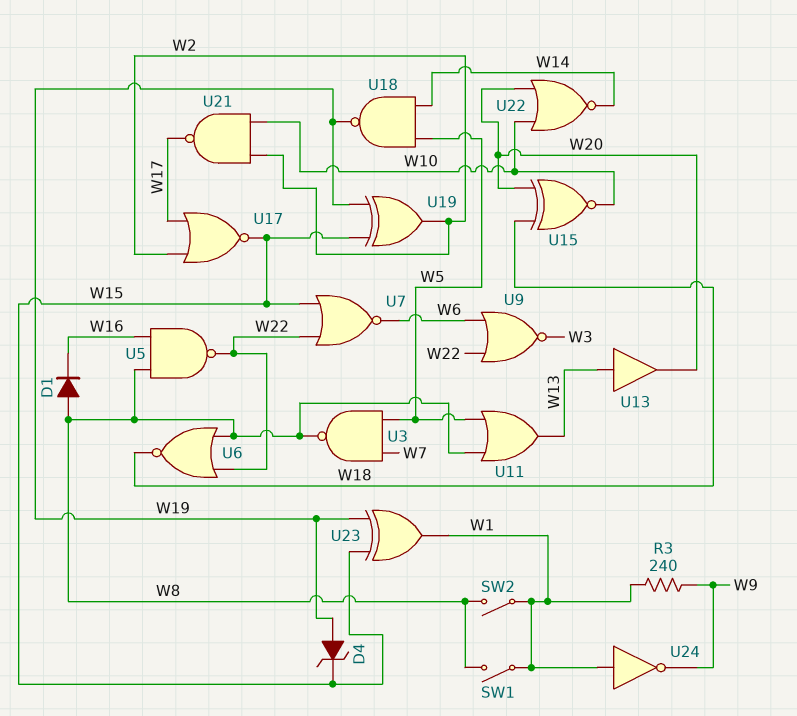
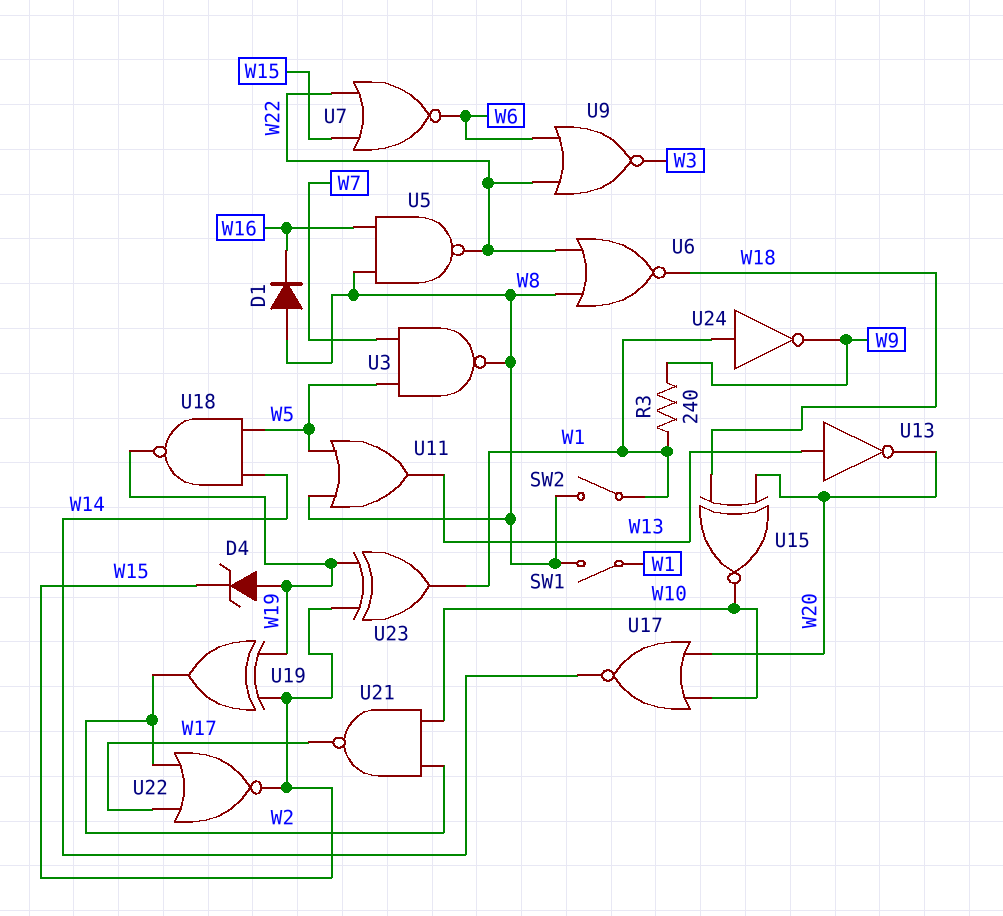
U13: buffer (in W13, out W20) -> NOT (in W13, out W20)
U17: NOR (in W2, in W17, out W15) -> NOR (in W10, in W20, out W14)
U22: NOR (in W10, in W20, out W14) -> NOR (in W2, in W17, out W15)

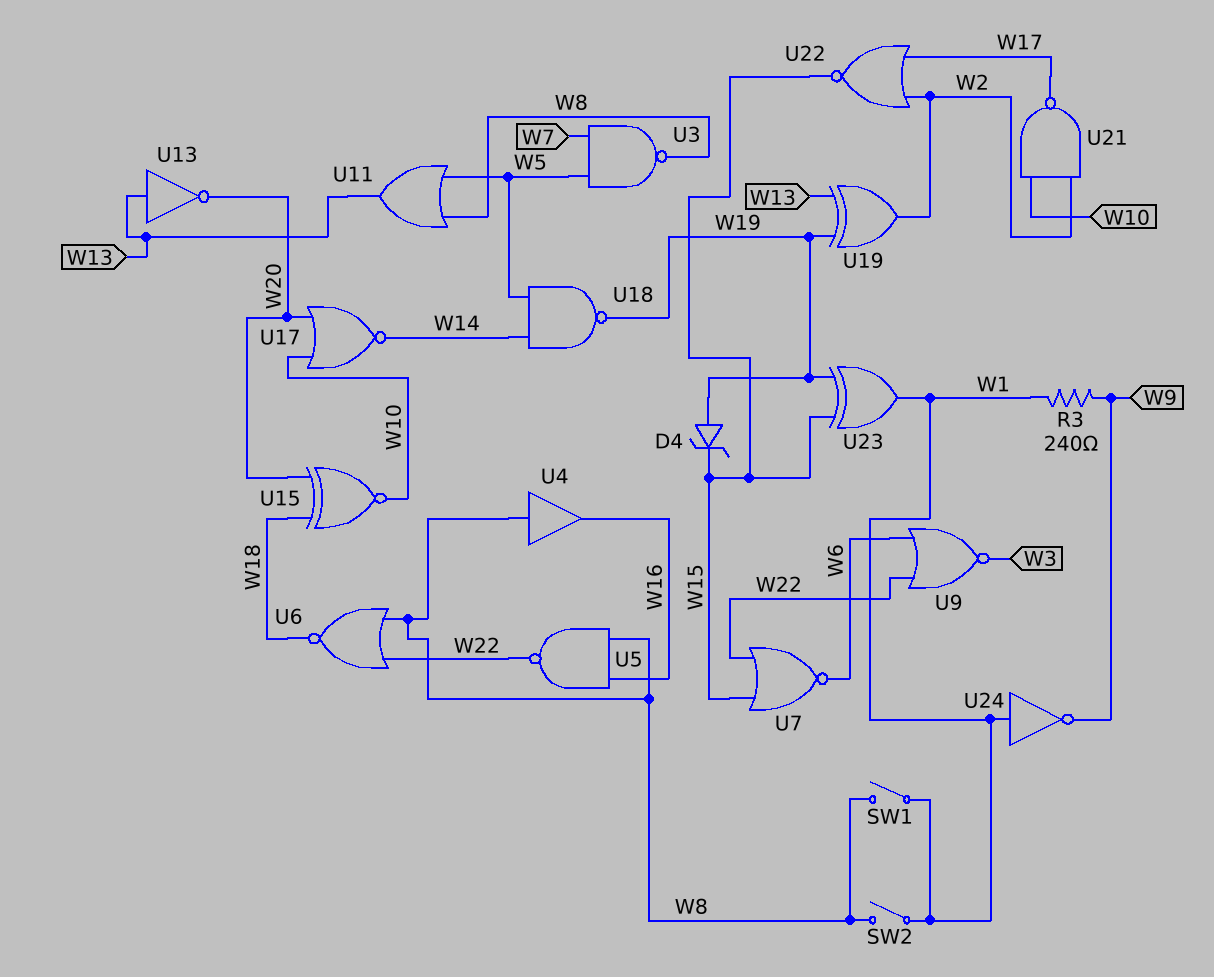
D1: diode (A W8, K W16) -> none
U4: none -> buffer (in W8, out W16)
U19: XOR (in W15, in W19, out W2) -> XOR (in W13, in W19, out W2)

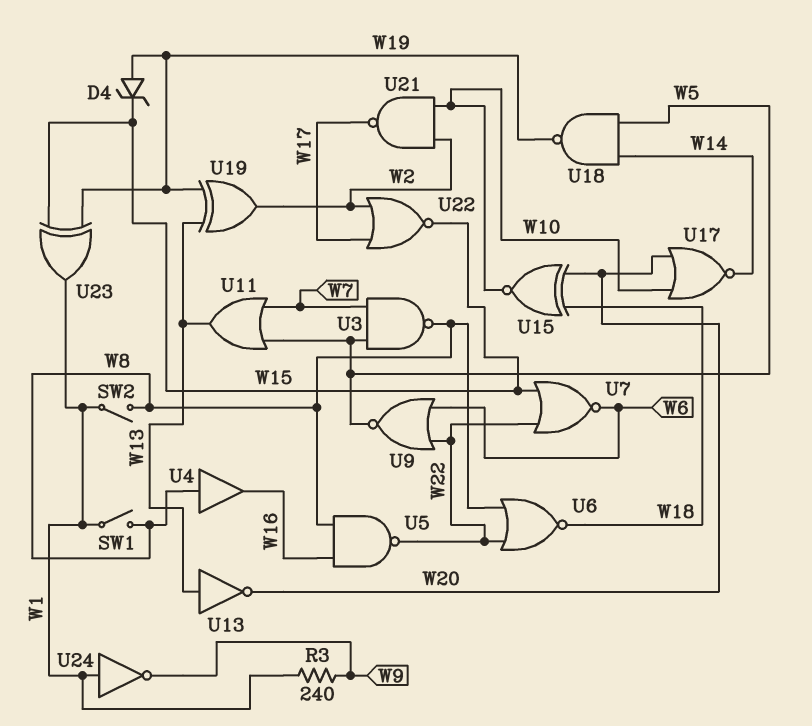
U9: NOR (in W6, in W22, out W3) -> NOR (in W6, in W22, out W5)
U11: OR (in W5, in W8, out W13) -> OR (in W5, in W7, out W13)

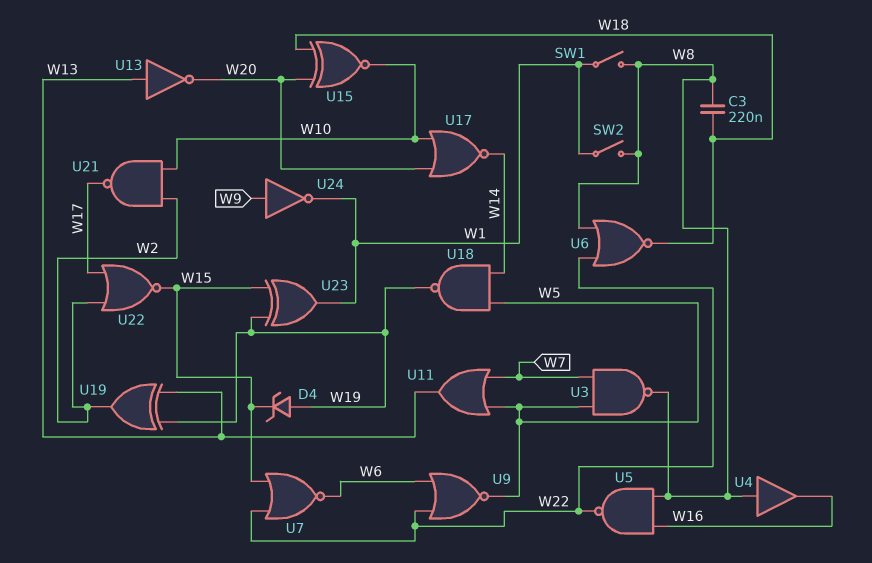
C3: none -> 220nF (W8, W18)
R3: 240 (W1, W9) -> none
U24: NOT (in W1, out W9) -> NOT (in W9, out W1)

